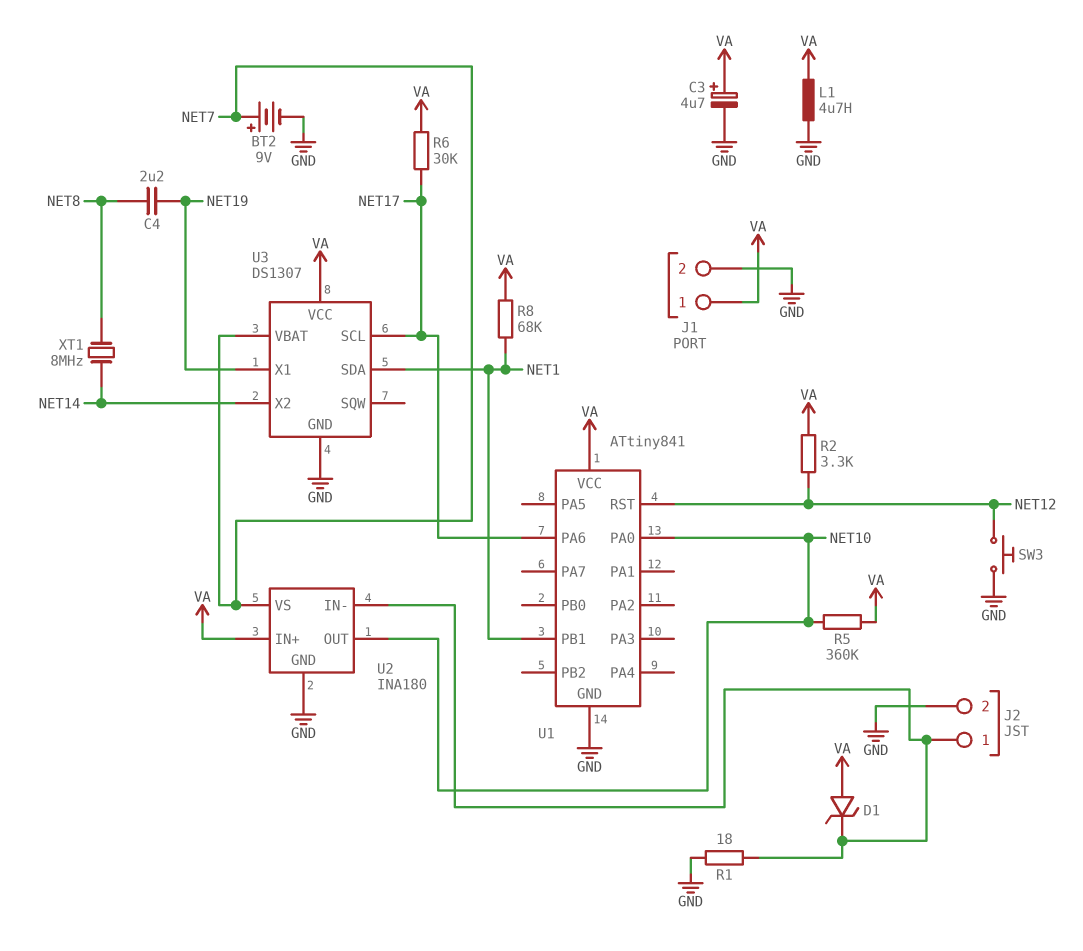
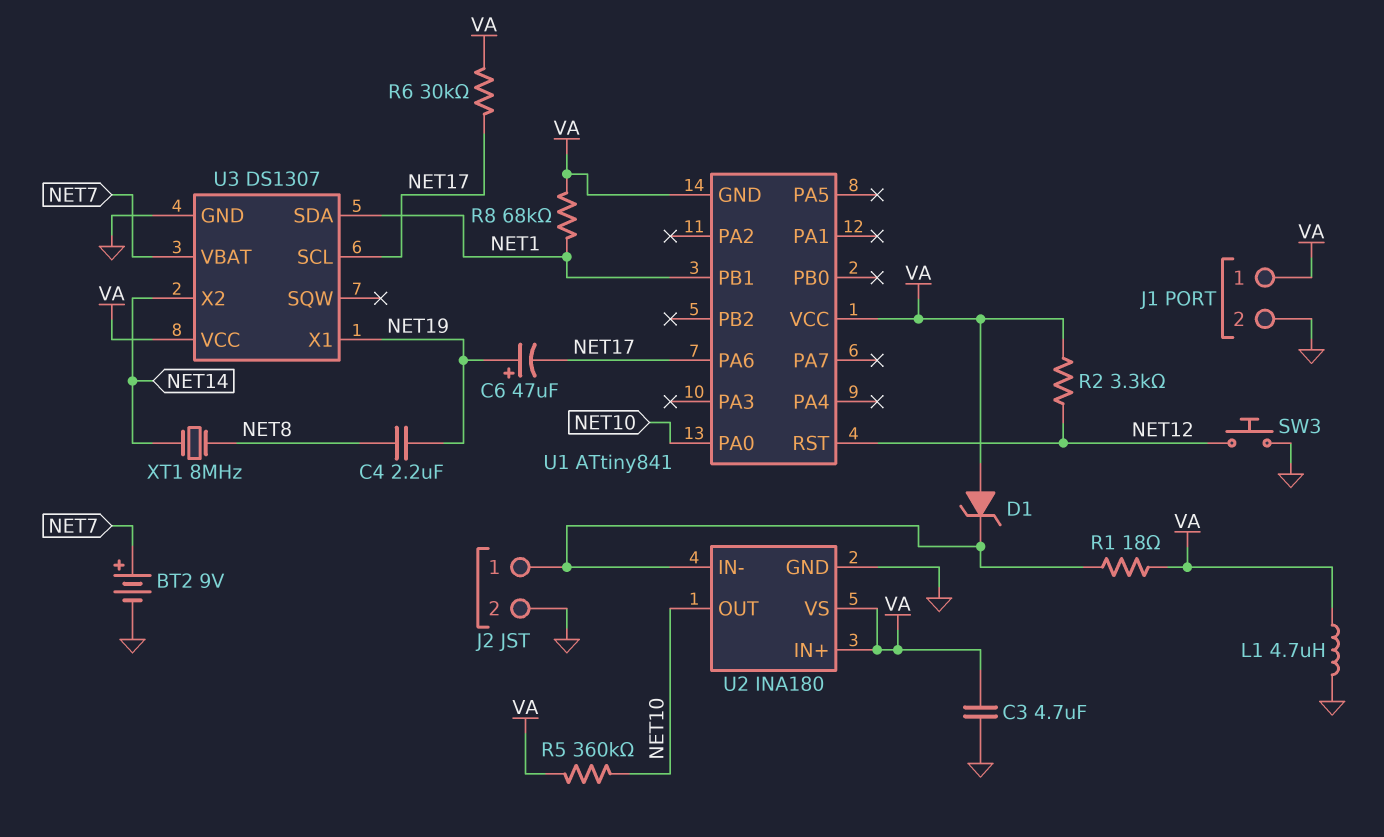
C3: 4.7uF (plus VA, minus GND) -> 4.7uF (GND, VA)
C6: none -> 47uF (plus NET19, minus NET17)
R1: 18 (GND, J2/1) -> 18 (J2/1, VA)
U1 pin GND: GND -> VA
U2 pin VS: NET7 -> VA

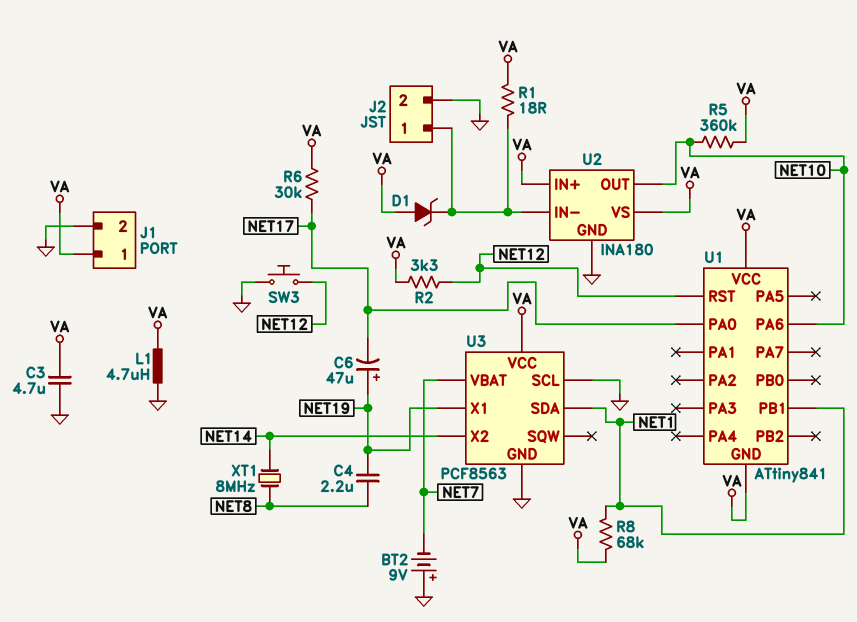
BT2: 9V (plus NET7, minus GND) -> 9V (plus GND, minus NET7)
U1 pin PA0: NET10 -> NET17
U1 pin PA6: NET17 -> NET10
U3: DS1307 -> PCF8563
U3 pin SCL: NET17 -> GND

